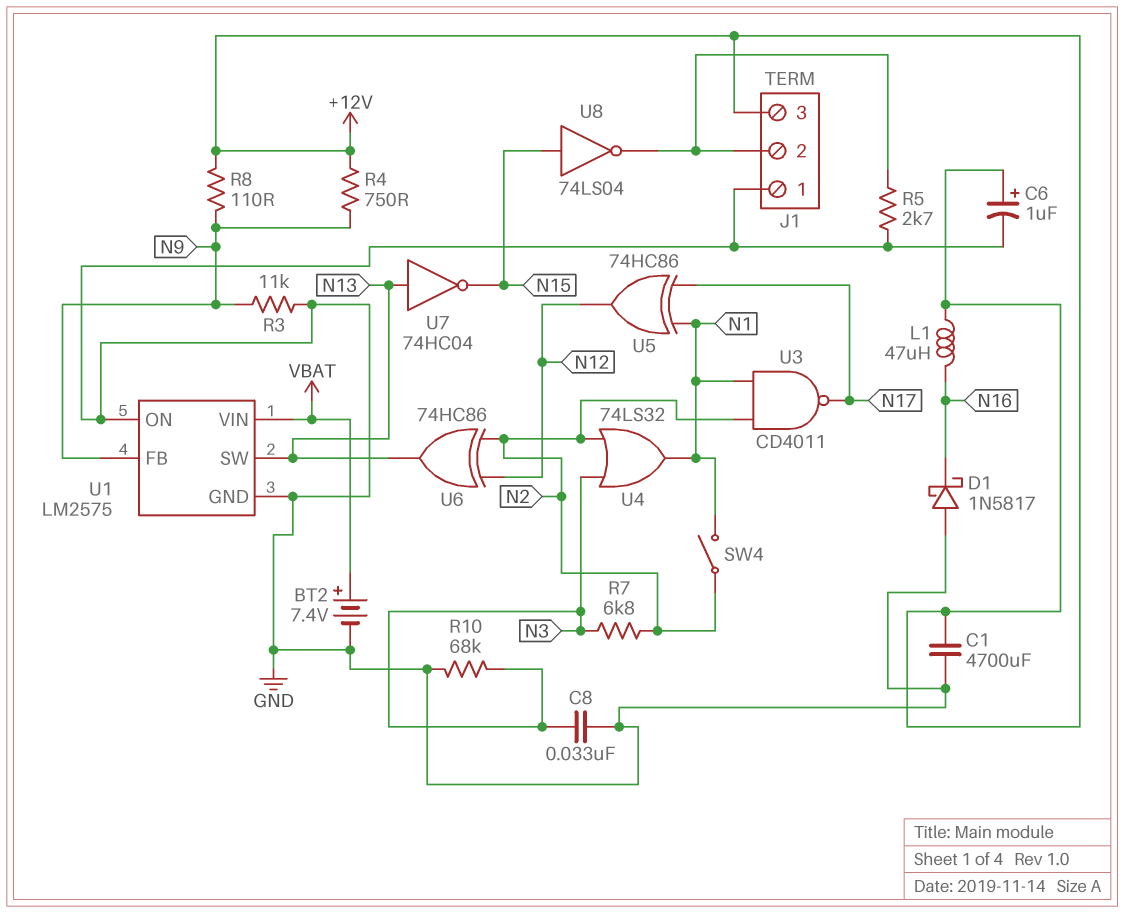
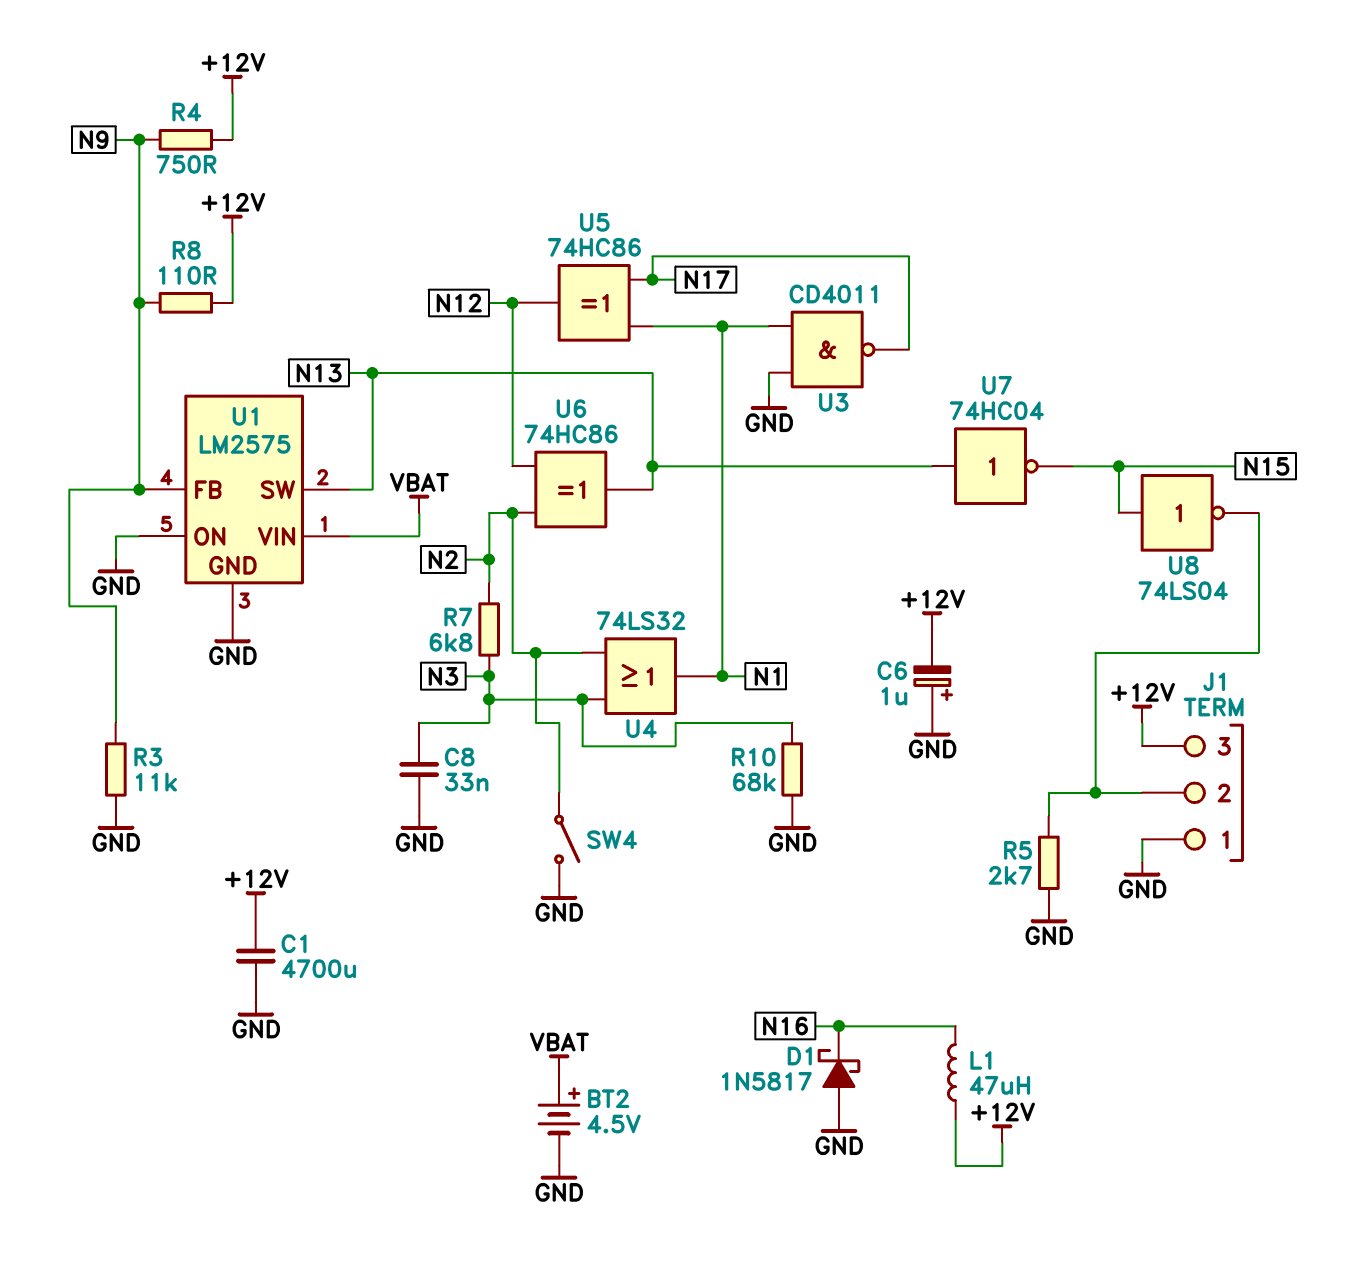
BT2: 7.4V (plus VBAT, minus GND) -> 4.5V (plus VBAT, minus GND)
C6: 1uF (plus +12V, minus GND) -> 1uF (plus GND, minus +12V)
SW4: switch (N1, N2) -> switch (GND, N2)
U3: NAND CD4011 (in N1, in N2, out N17) -> NAND CD4011 (in GND, in N1, out N17)

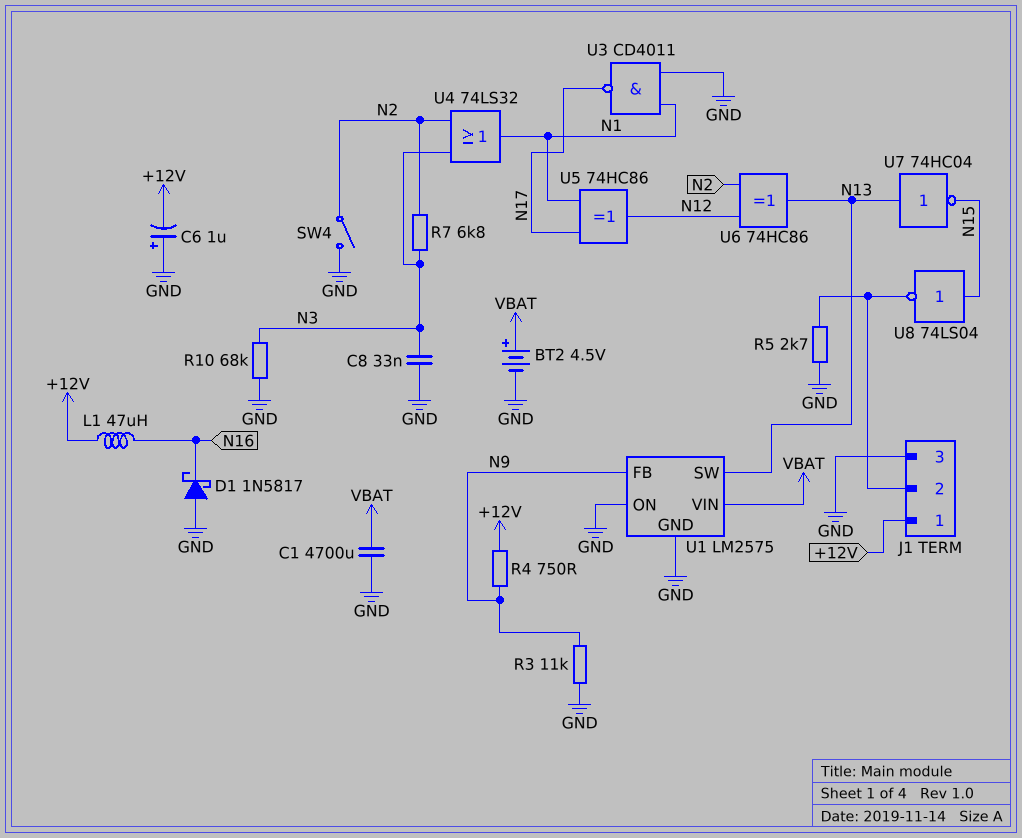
C1: 4700uF (+12V, GND) -> 4700uF (GND, VBAT)
J1 pin 1: GND -> +12V
J1 pin 3: +12V -> GND
R8: 110 (+12V, N9) -> none

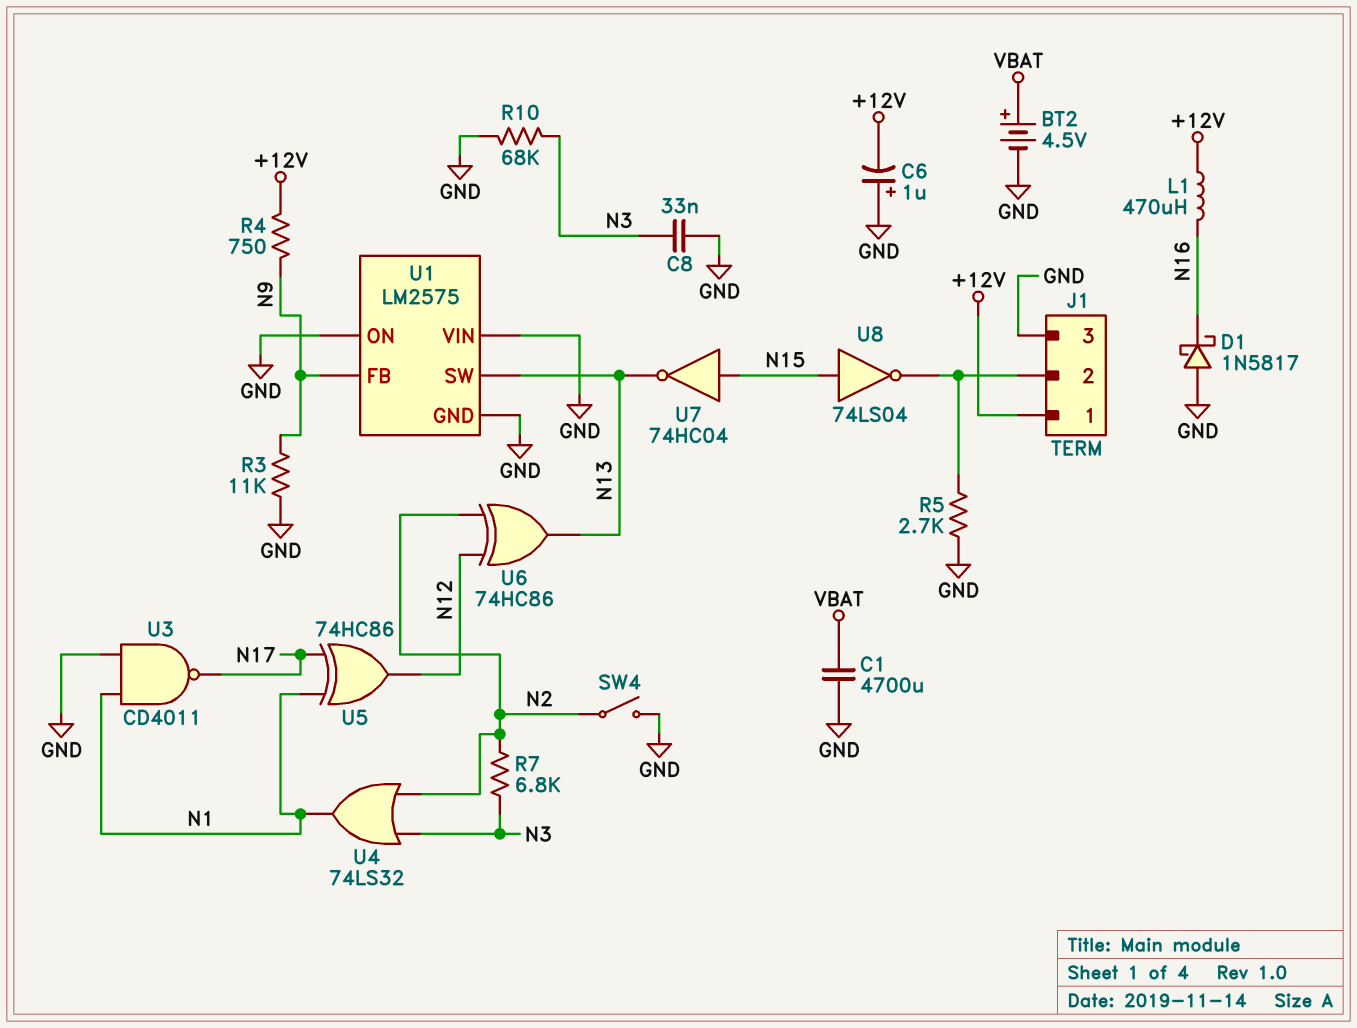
L1: 47uH (+12V, N16) -> 470uH (+12V, N16)
U1 pin VIN: VBAT -> GND
U7: NOT 74HC04 (in N13, out N15) -> NOT 74HC04 (in N15, out N13)

